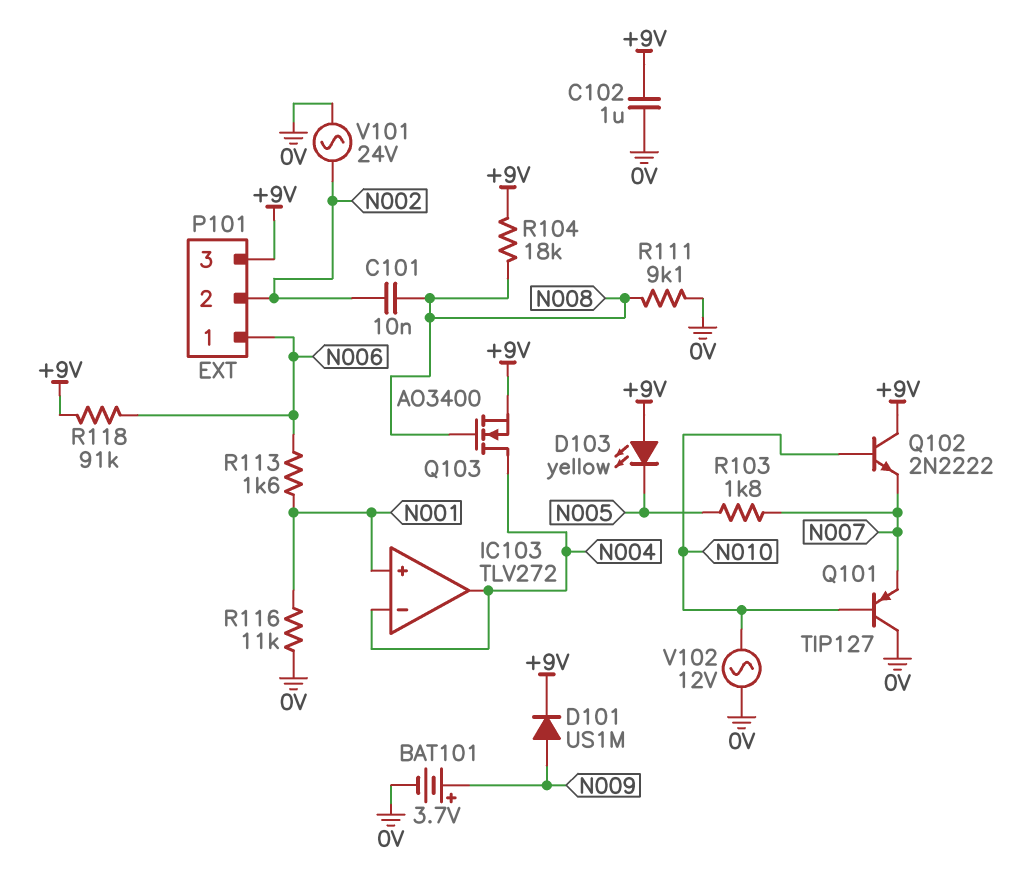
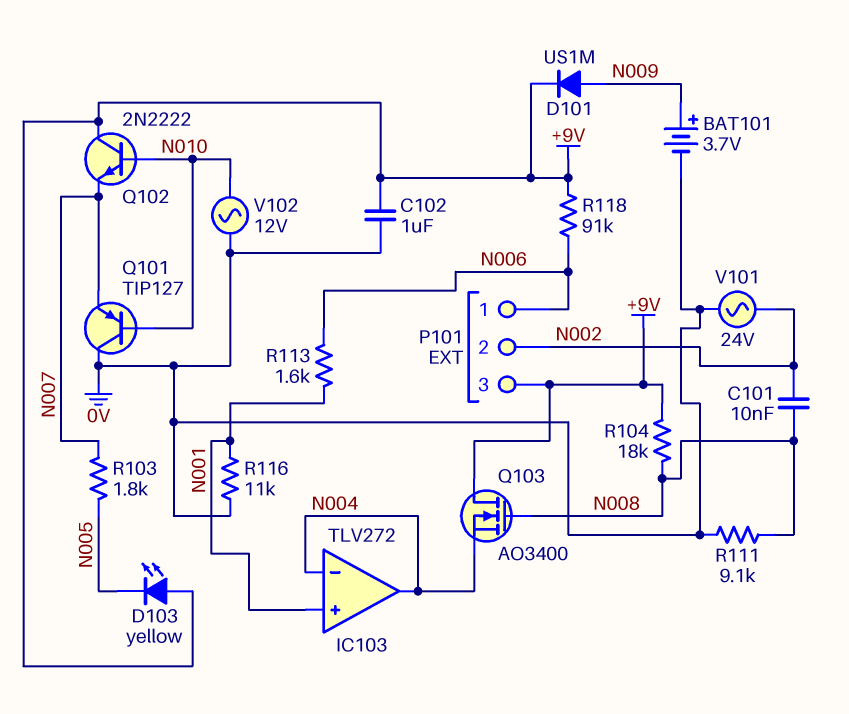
Q103: NMOS AO3400 (G N008, D N004, S +9V) -> NMOS AO3400 (G N008, D +9V, S N004)

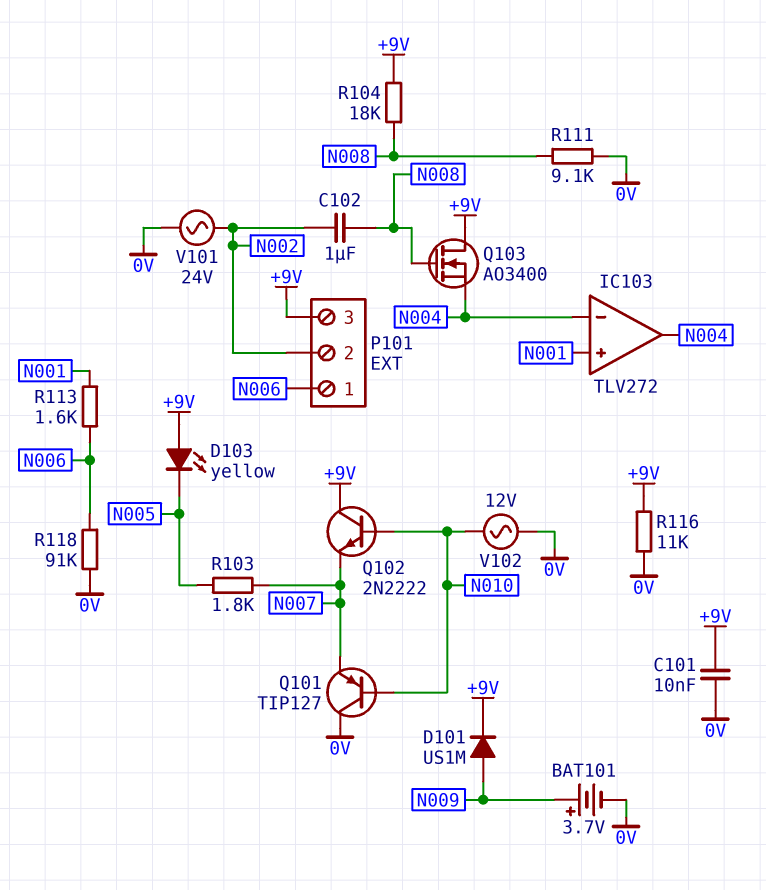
C101: 10nF (N002, N008) -> 10nF (+9V, 0V)
C102: 1uF (+9V, 0V) -> 1uF (N002, N008)
R116: 11k (0V, N001) -> 11k (+9V, 0V)
R118: 91k (+9V, N006) -> 91k (0V, N006)

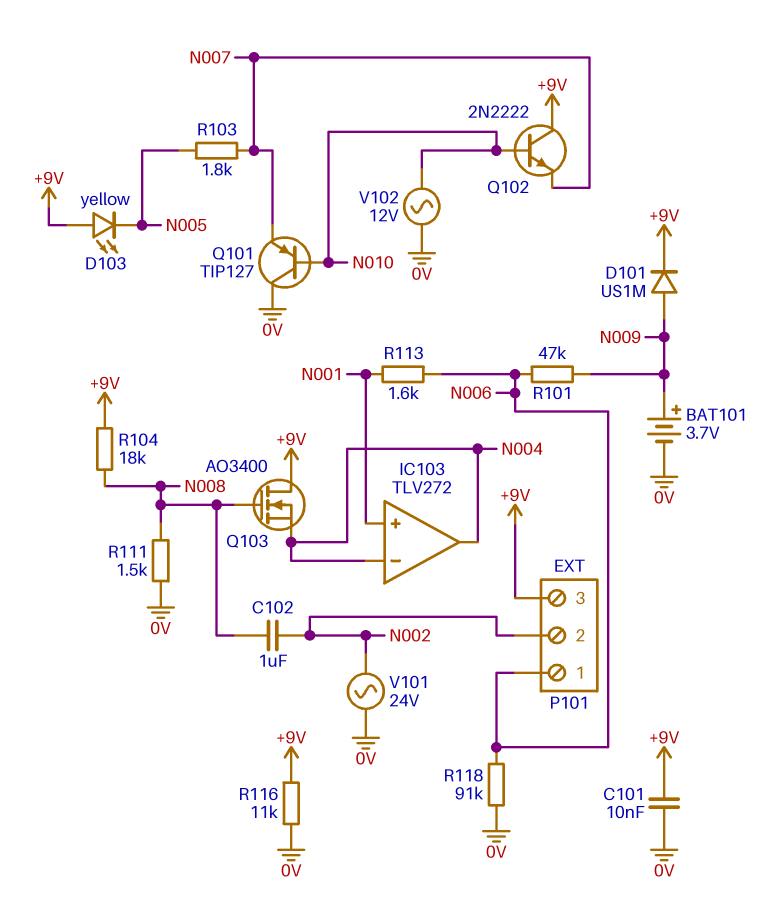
R101: none -> 47k (N006, N009)
R111: 9.1k (0V, N008) -> 1.5k (0V, N008)

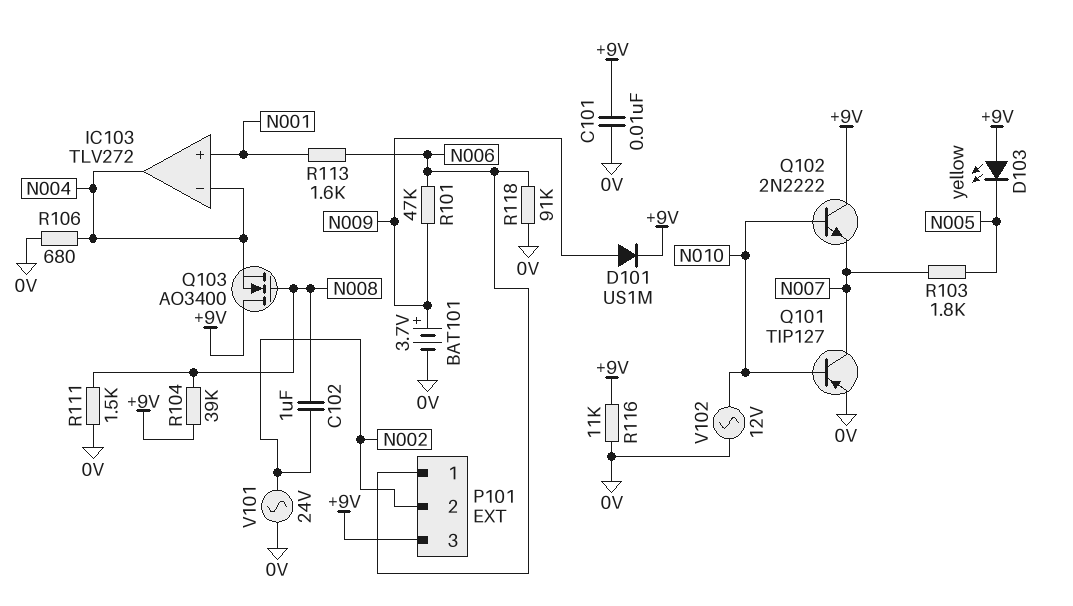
Q101: PNP TIP127 (B N010, C 0V, E N007) -> PNP TIP127 (B N010, C N007, E 0V)
R104: 18k (+9V, N008) -> 39k (+9V, N008)
R106: none -> 680 (0V, N004)

